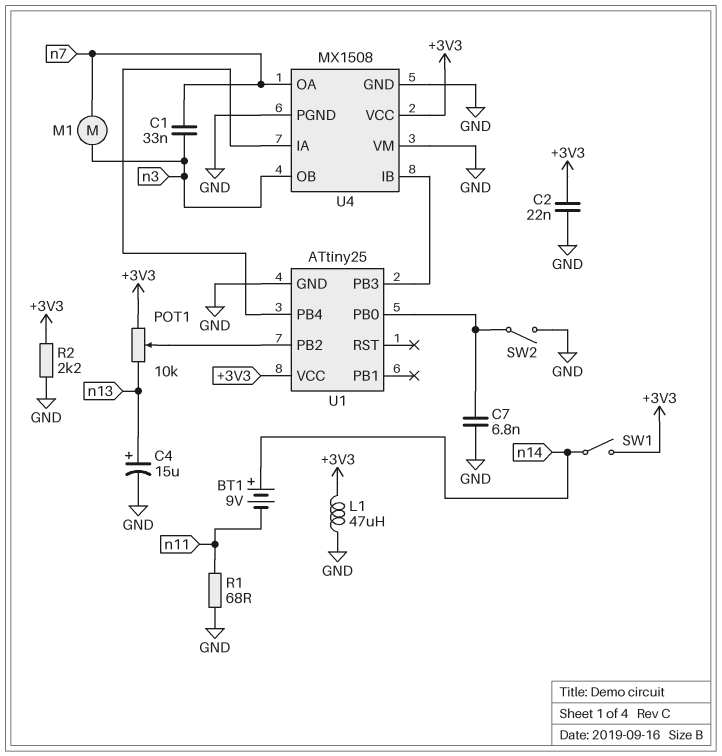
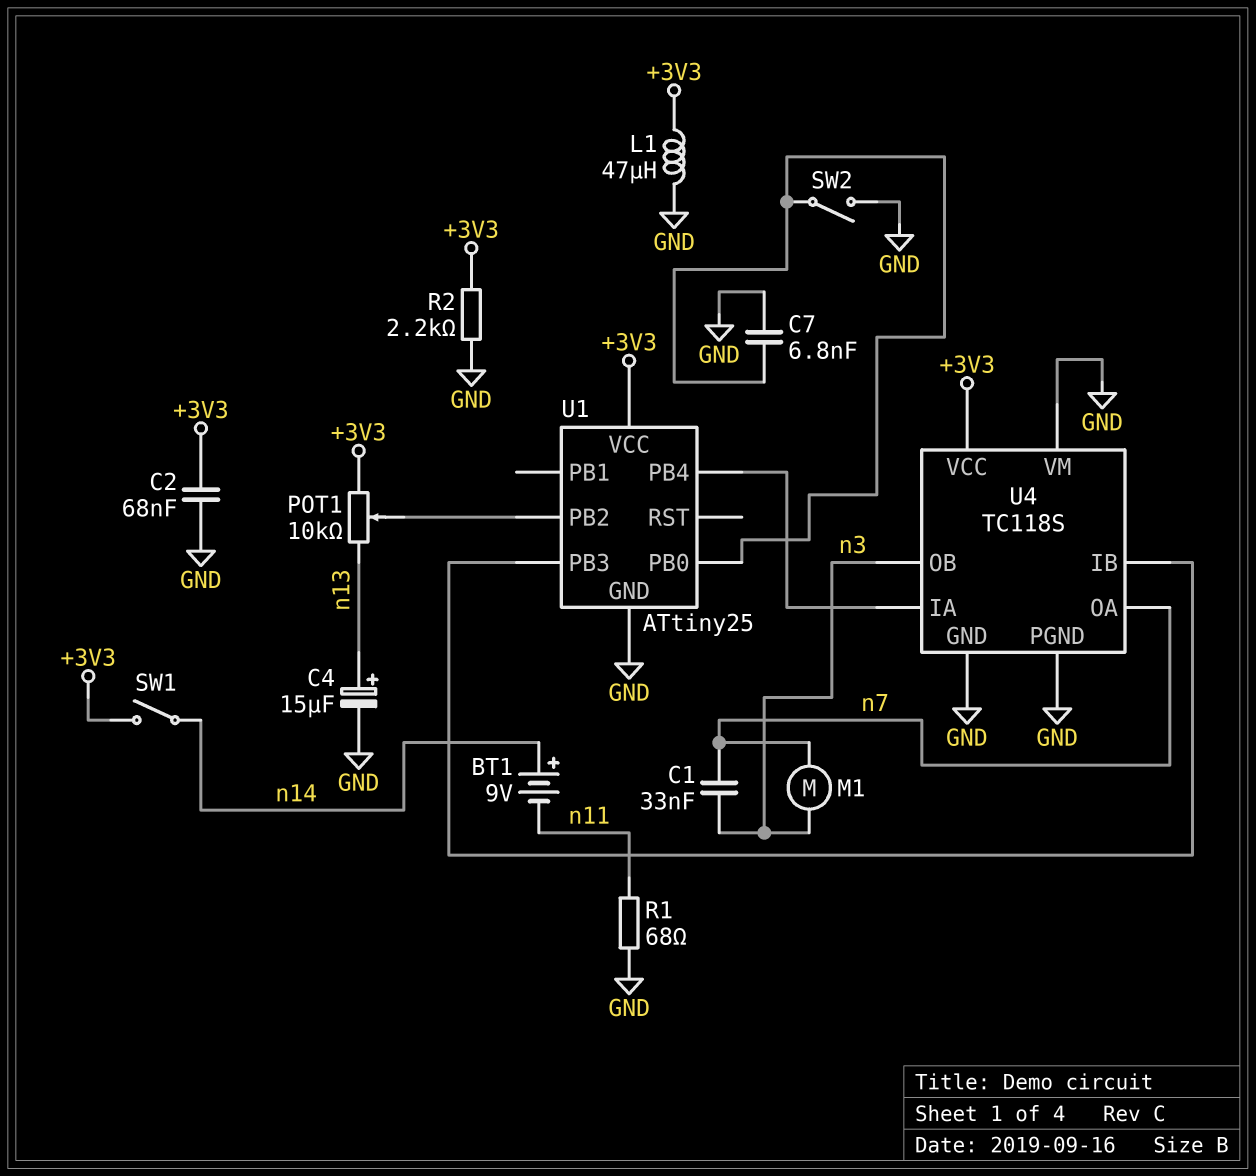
C2: 22nF (+3V3, GND) -> 68nF (+3V3, GND)
U4: MX1508 -> TC118S

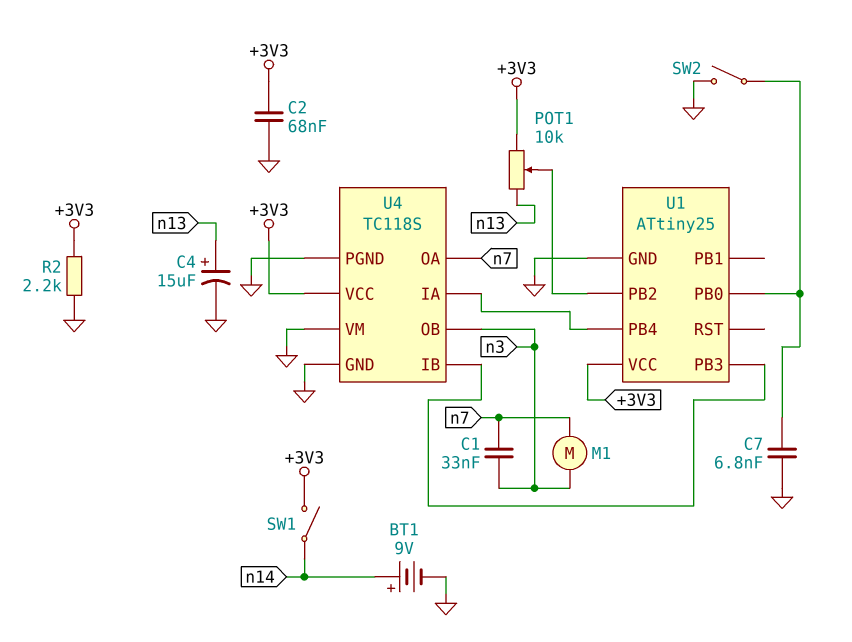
BT1: 9V (plus n14, minus n11) -> 9V (plus n14, minus GND)
L1: 47uH (+3V3, GND) -> none
R1: 68 (GND, n11) -> none

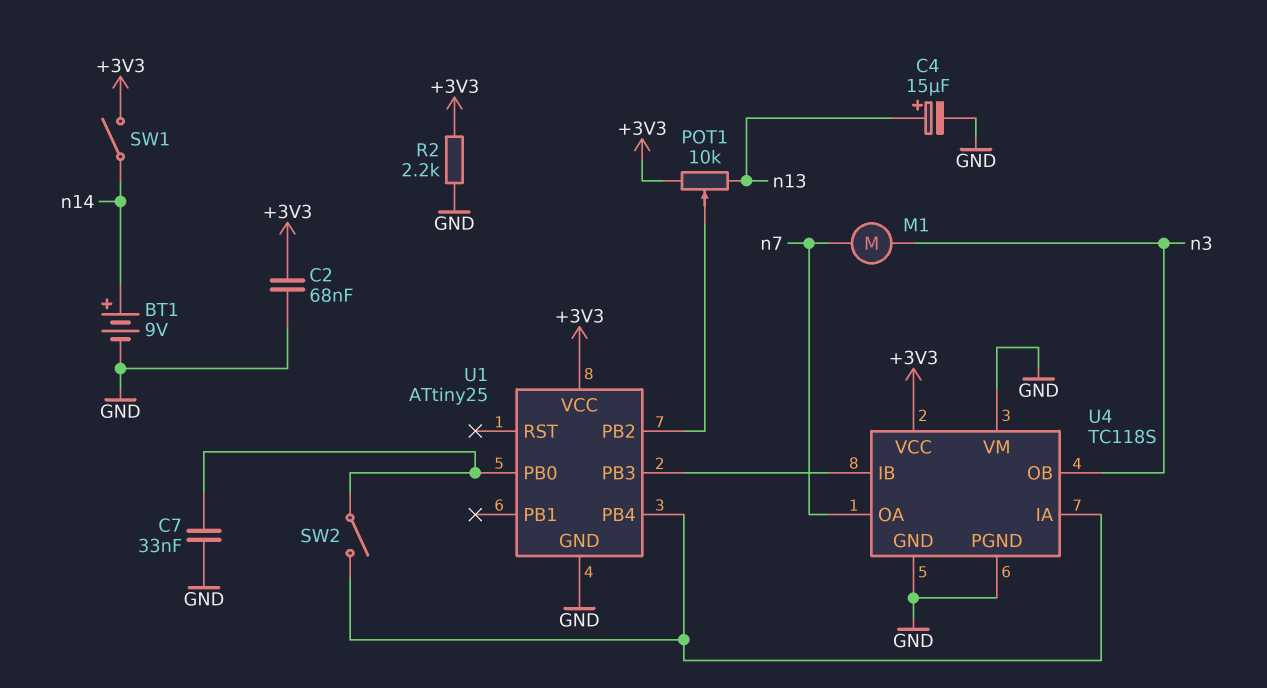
C1: 33nF (n3, n7) -> none
C7: 6.8nF (GND, U1/PB0) -> 33nF (GND, U1/PB0)
SW2: switch (GND, U1/PB0) -> switch (U1/PB0, U1/PB4)

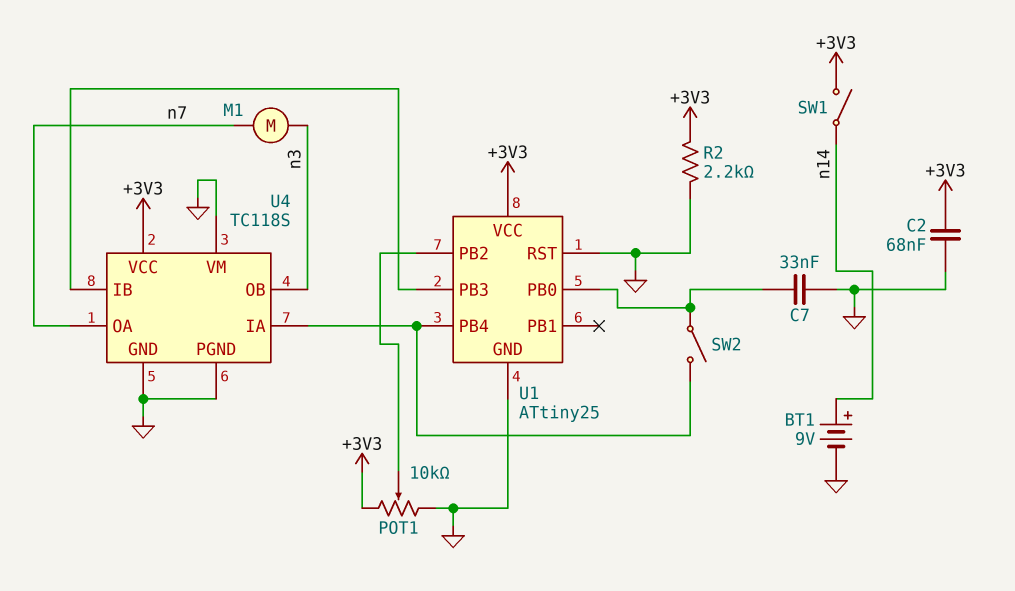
C4: 15uF (plus n13, minus GND) -> none
POT1: 10k (+3V3, n13, wiper U1/PB2) -> 10k (+3V3, GND, wiper U1/PB2)
U1 pin RST: none -> GND

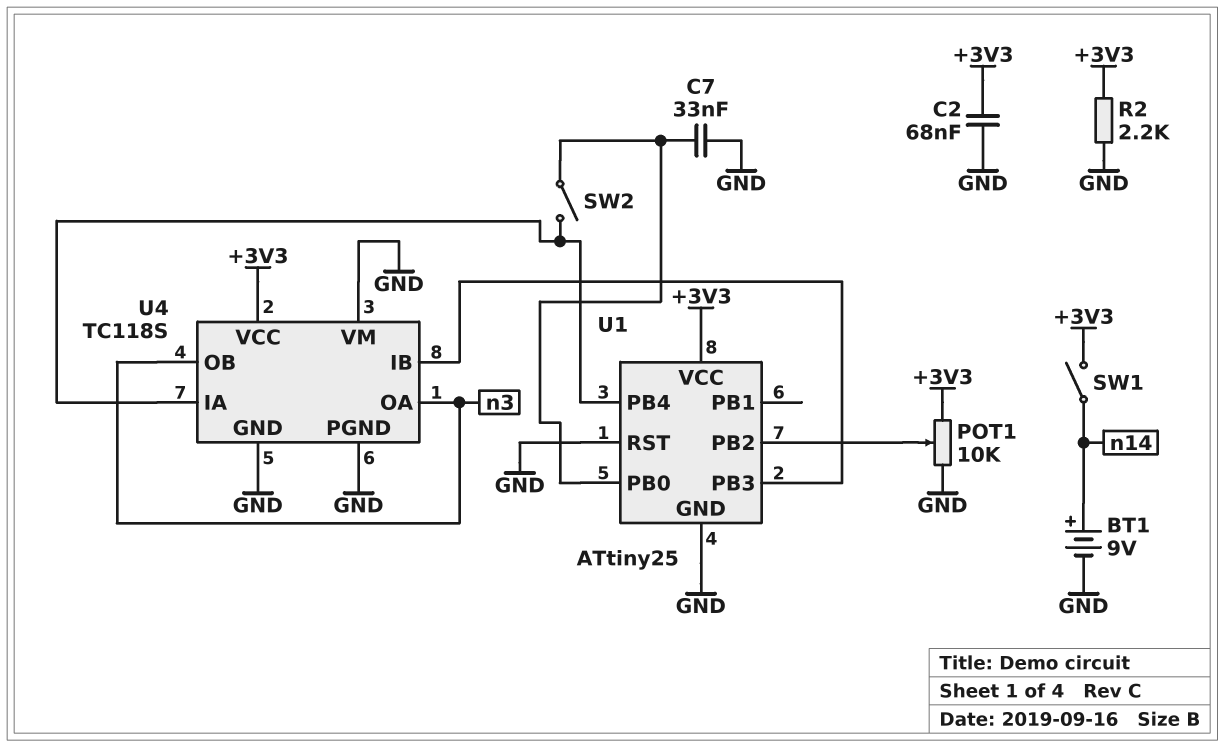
M1: motor (n3, n7) -> none
U4 pin OA: n7 -> n3

